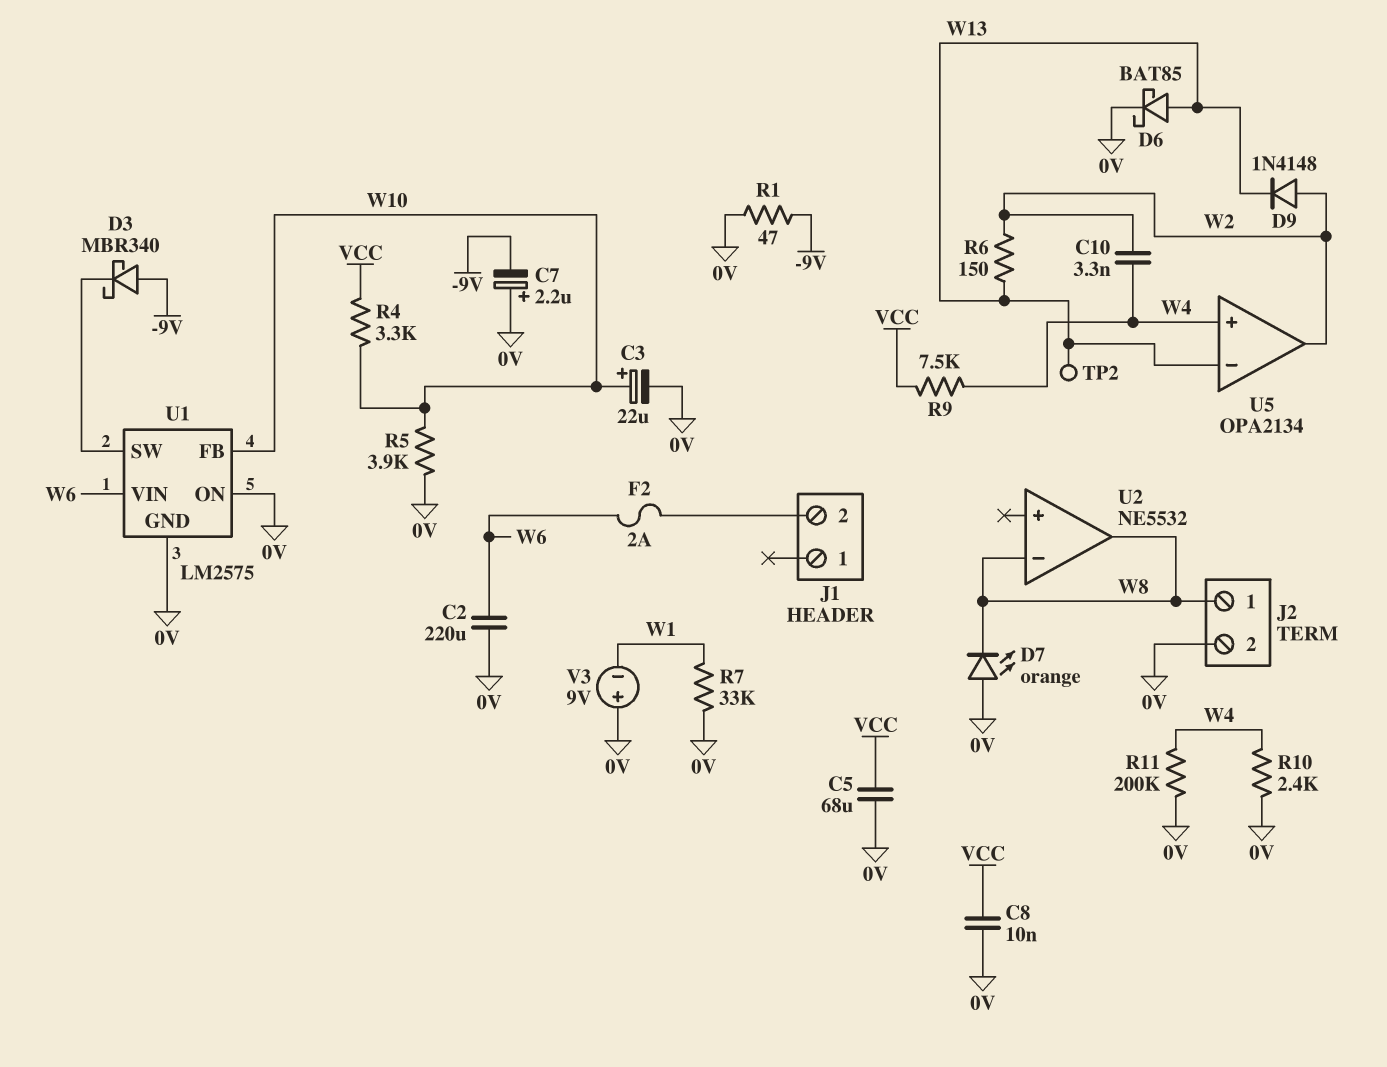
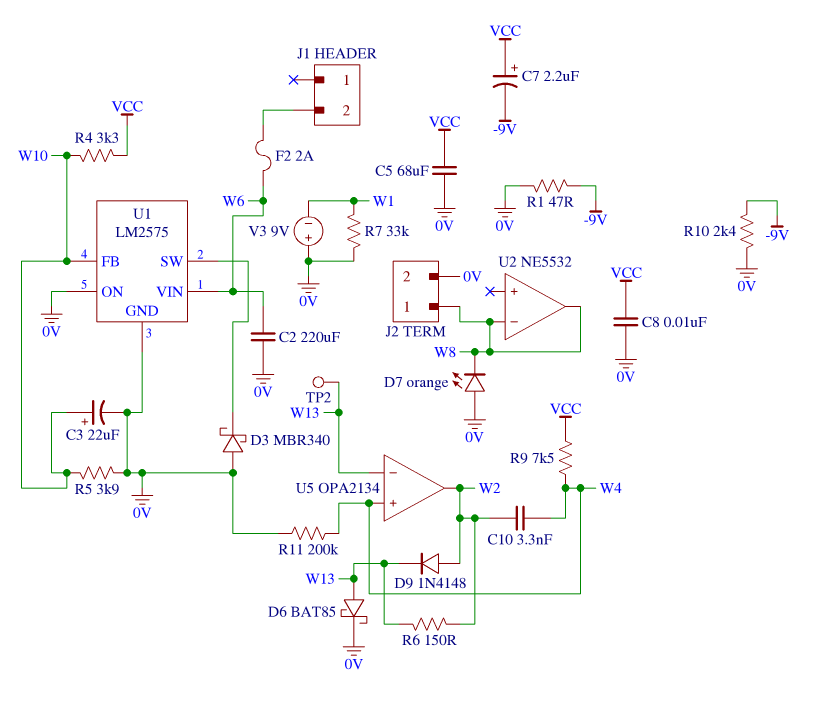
C7: 2.2uF (plus 0V, minus -9V) -> 2.2uF (plus VCC, minus -9V)
D3: schottky MBR340 (A -9V, K U1/SW) -> schottky MBR340 (A 0V, K U1/SW)
R10: 2.4k (0V, W4) -> 2.4k (-9V, 0V)

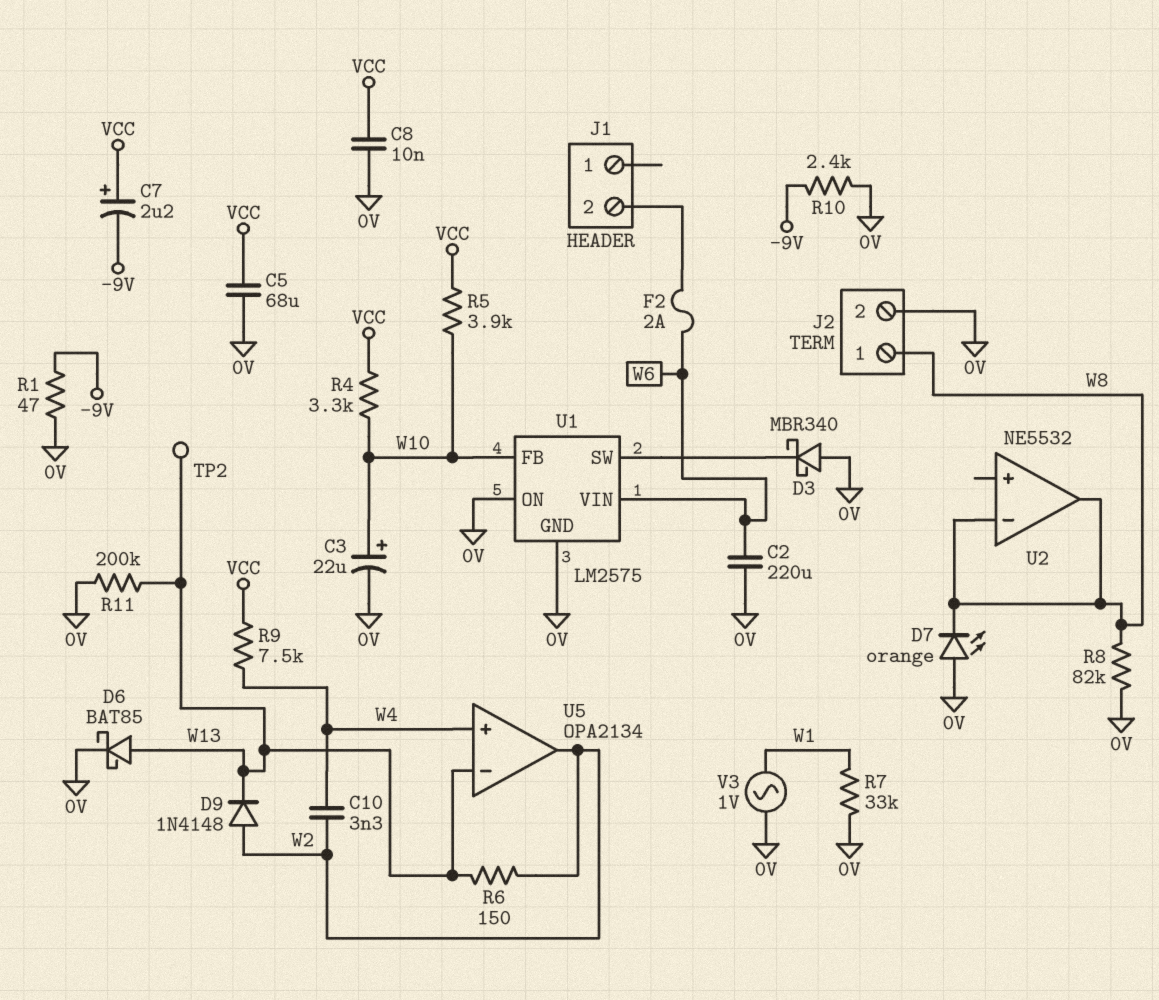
R5: 3.9k (0V, W10) -> 3.9k (VCC, W10)
R8: none -> 82k (0V, W8)
R11: 200k (0V, W4) -> 200k (0V, W13)
V3: 9V (plus 0V, minus W1) -> AC 1V (0V, W1)

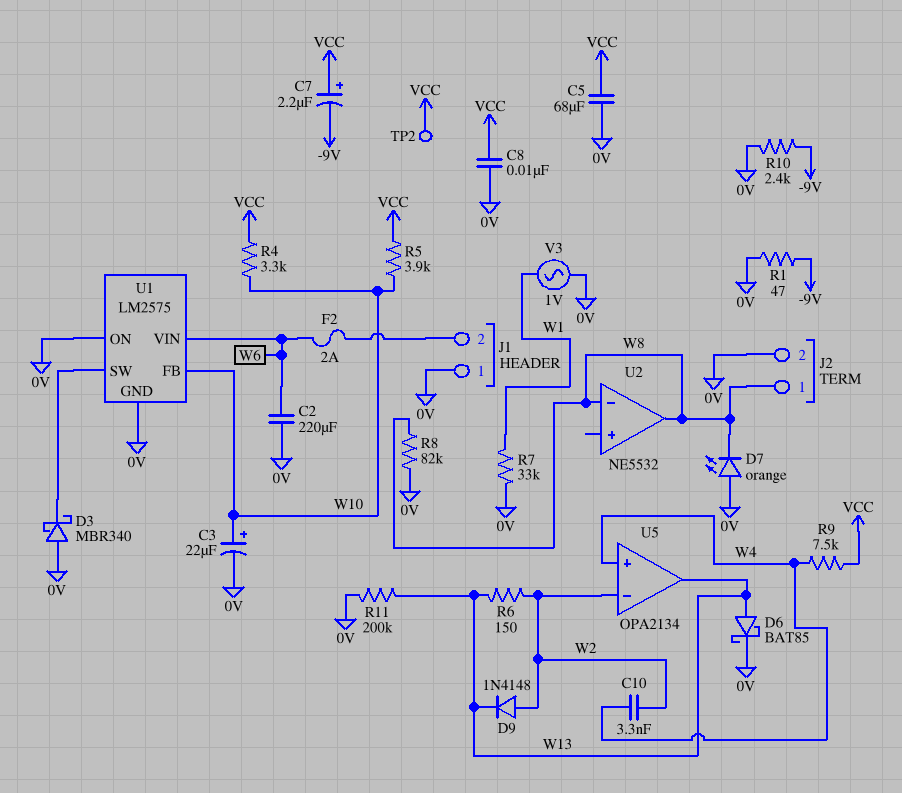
J1 pin 1: none -> 0V
TP2: test point (W13) -> test point (VCC)
U5 pin in-: W13 -> W2
U5 pin out: W2 -> W13

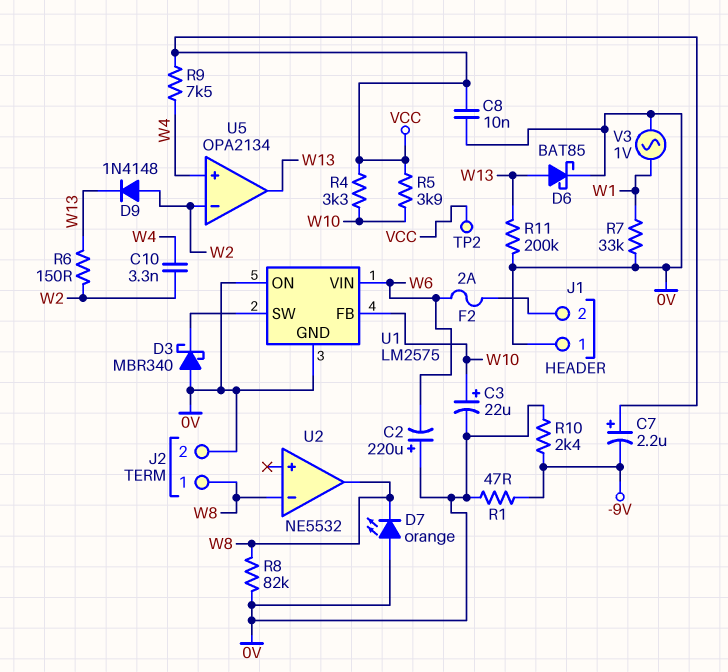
C2: 220uF (0V, W6) -> 220uF (plus 0V, minus W6)
C5: 68uF (0V, VCC) -> none

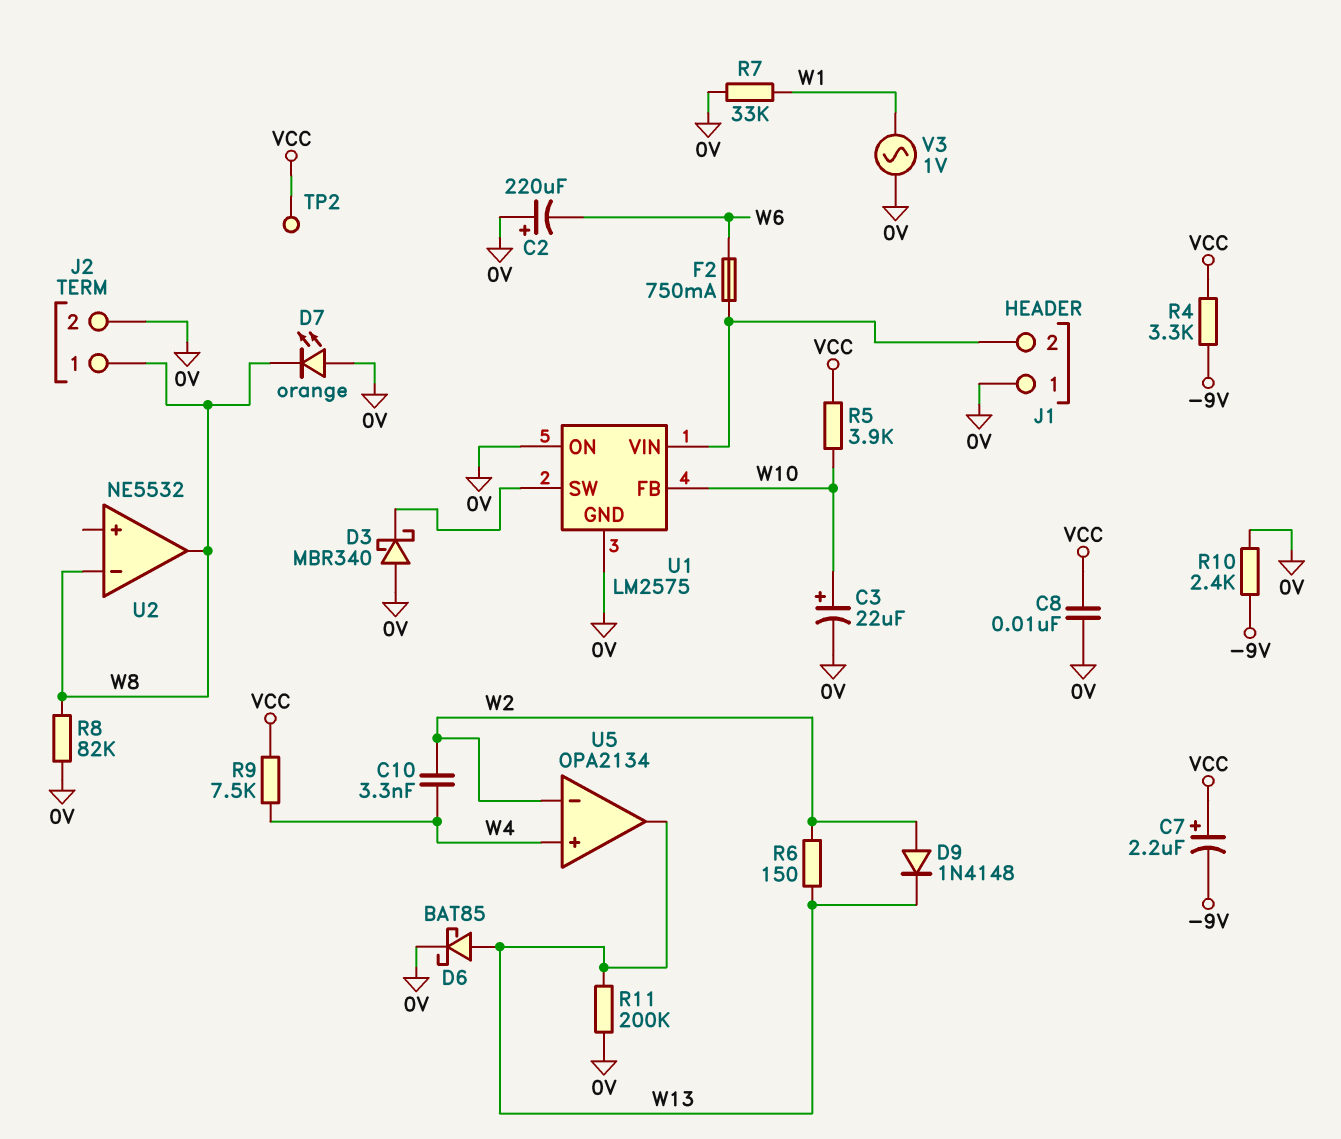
F2: 2A (J1/2, W6) -> 750mA (J1/2, W6)
R1: 47 (-9V, 0V) -> none
R4: 3.3k (VCC, W10) -> 3.3k (-9V, VCC)
U1 pin VIN: W6 -> J1/2

